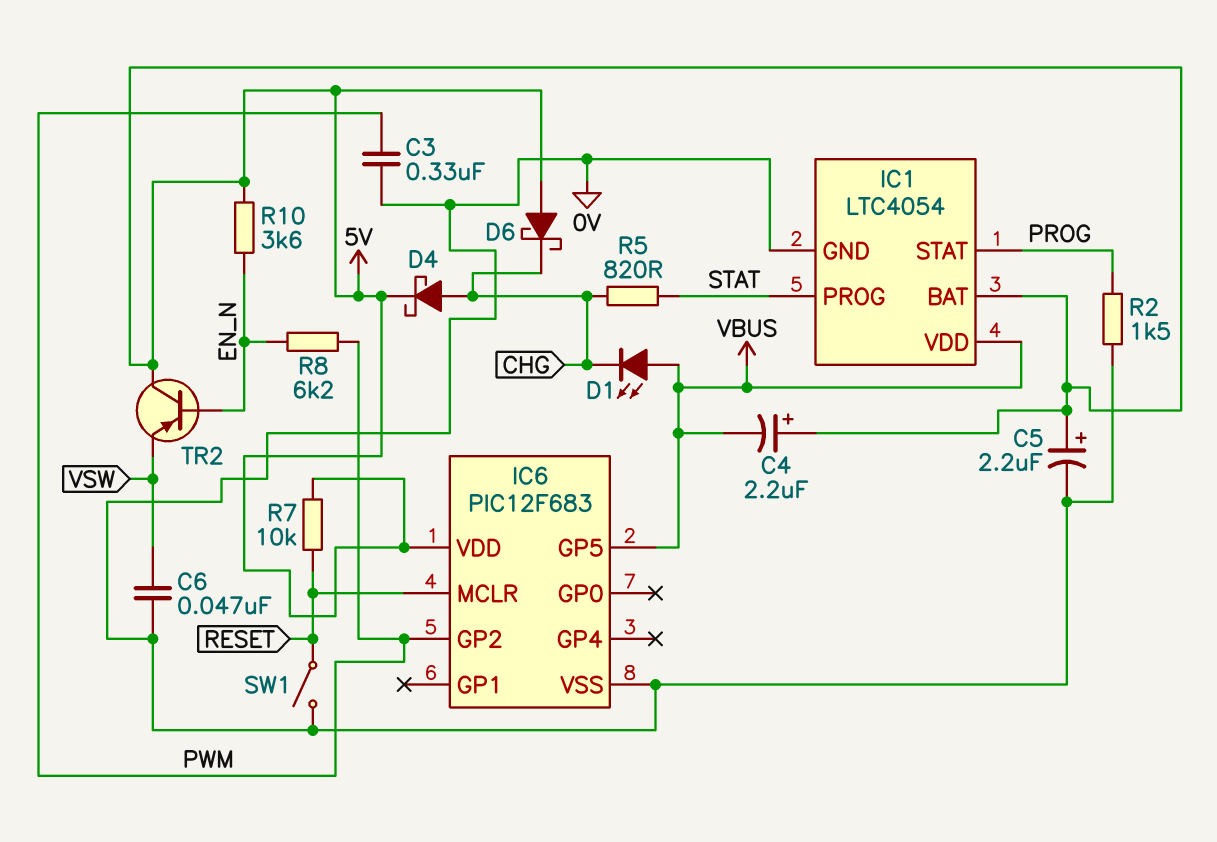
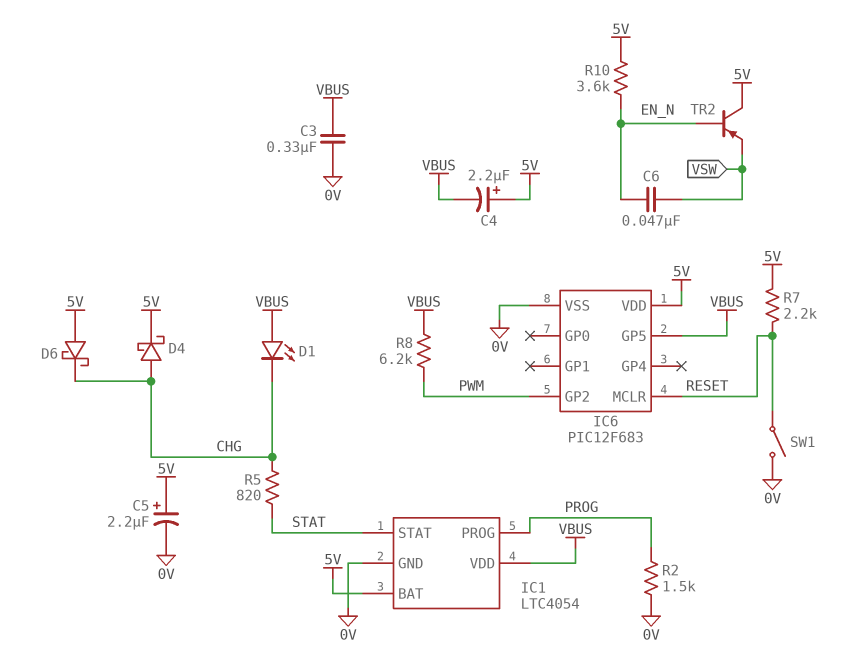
C3: 330nF (0V, PWM) -> 330nF (0V, VBUS)
C6: 47nF (0V, VSW) -> 47nF (EN_N, VSW)
IC1 pin PROG: STAT -> PROG
IC1 pin STAT: PROG -> STAT
R7: 10k (5V, RESET) -> 2.2k (5V, RESET)
R8: 6.2k (EN_N, PWM) -> 6.2k (PWM, VBUS)

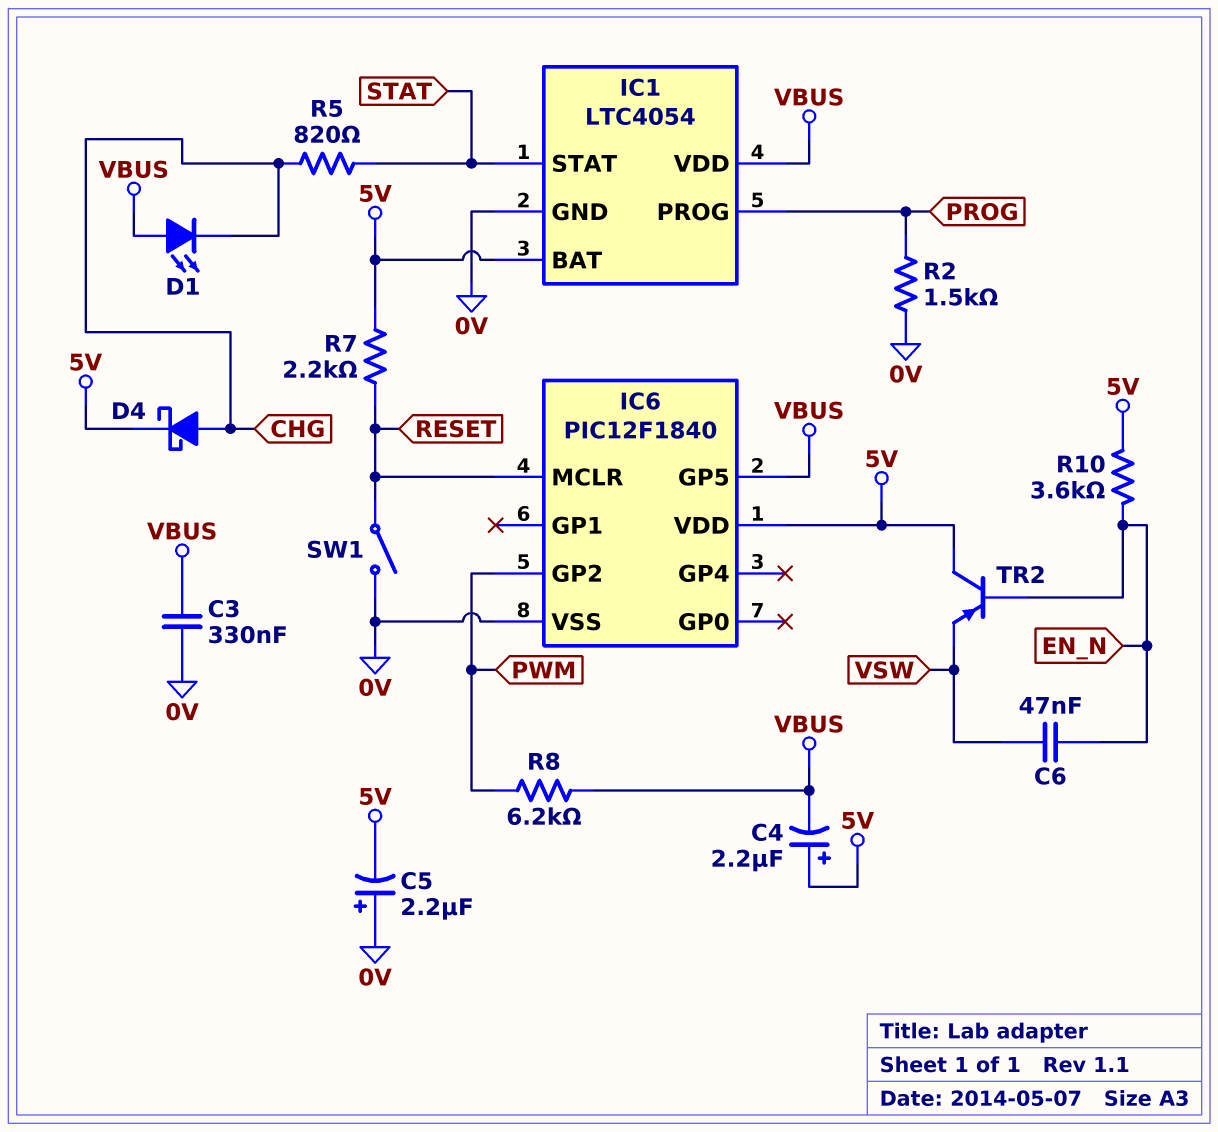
C5: 2.2uF (plus 5V, minus 0V) -> 2.2uF (plus 0V, minus 5V)
D6: schottky (A 5V, K CHG) -> none
IC6: PIC12F683 -> PIC12F1840

